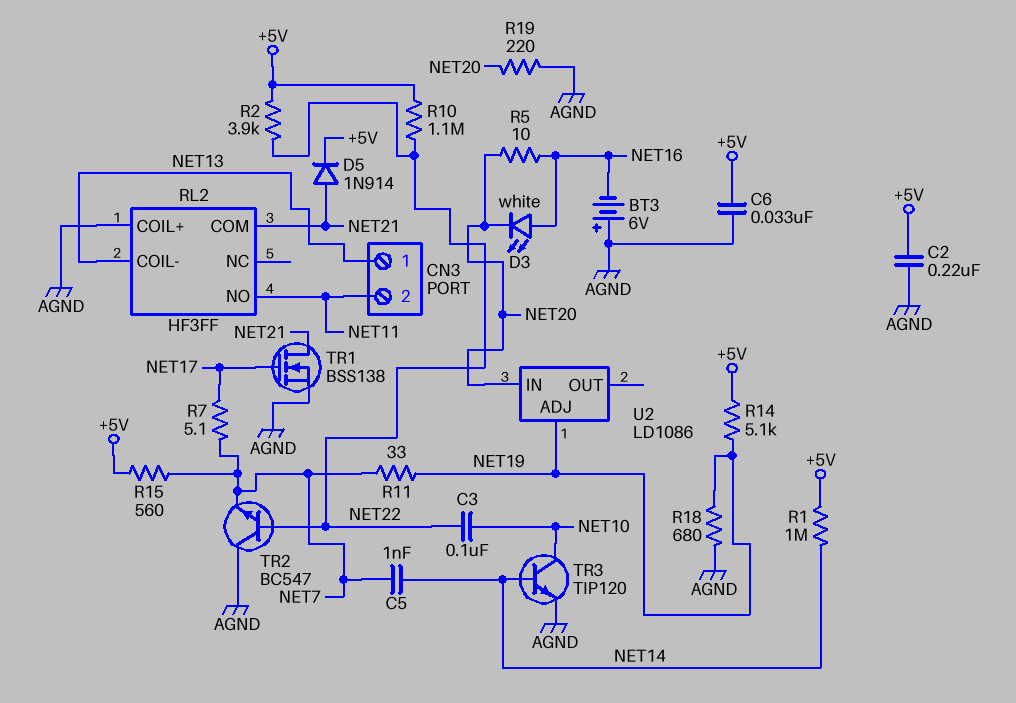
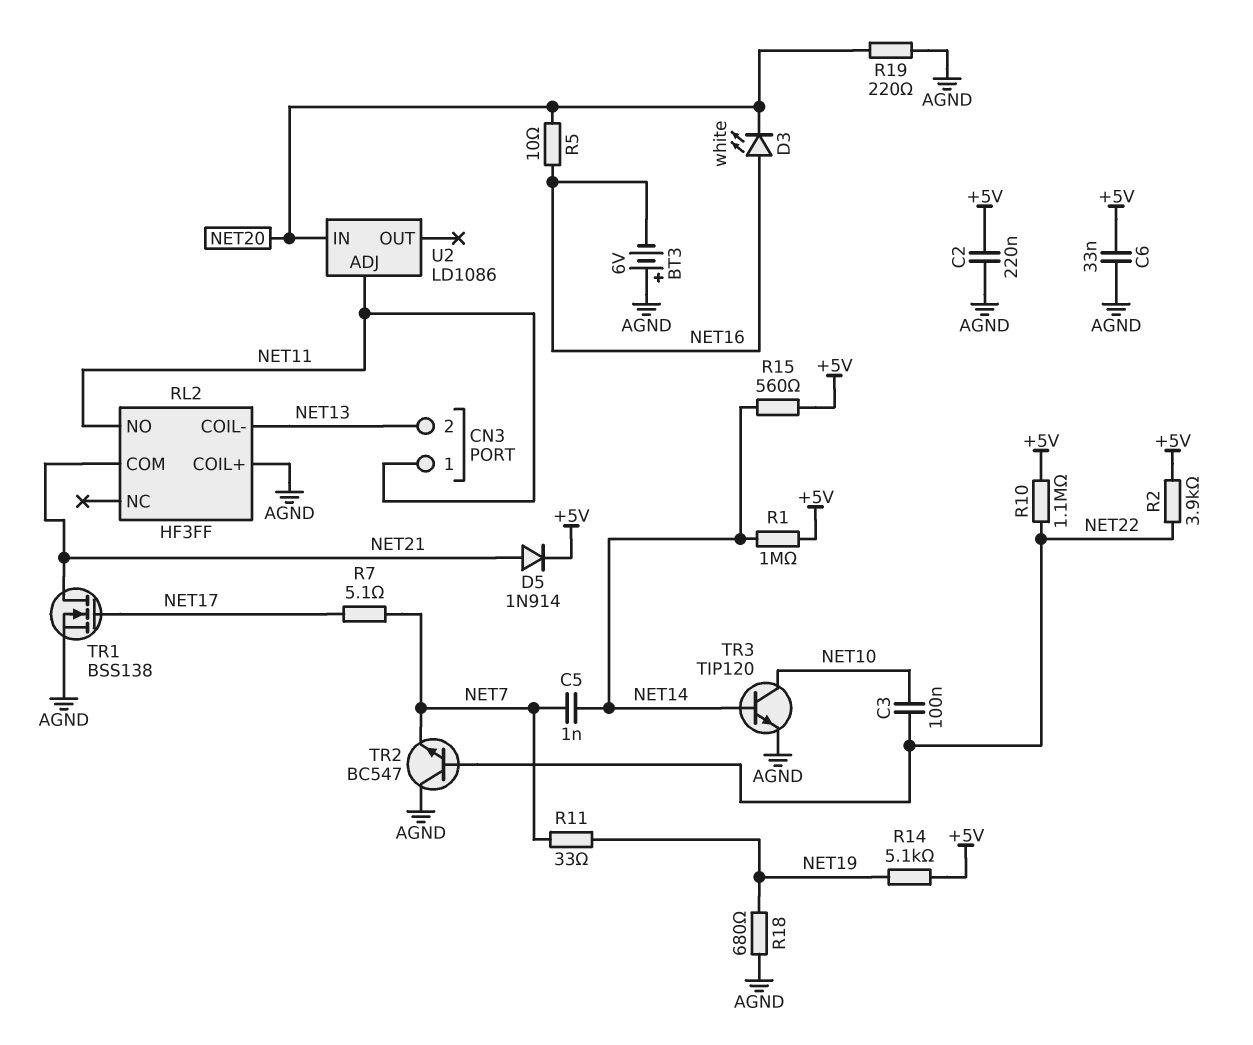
CN3 pin 1: NET13 -> NET11
CN3 pin 2: NET11 -> NET13
R15: 560 (+5V, NET7) -> 560 (+5V, NET14)
U2 pin ADJ: NET19 -> NET11

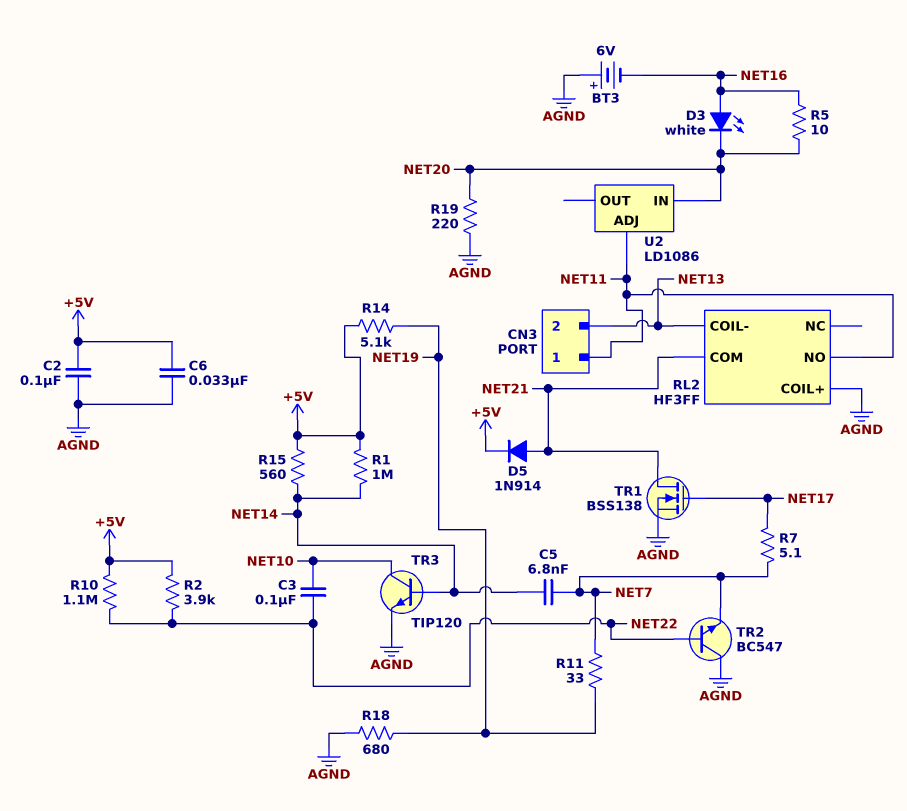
C2: 220nF (+5V, AGND) -> 100nF (+5V, AGND)
C5: 1nF (NET7, NET14) -> 6.8nF (NET7, NET14)

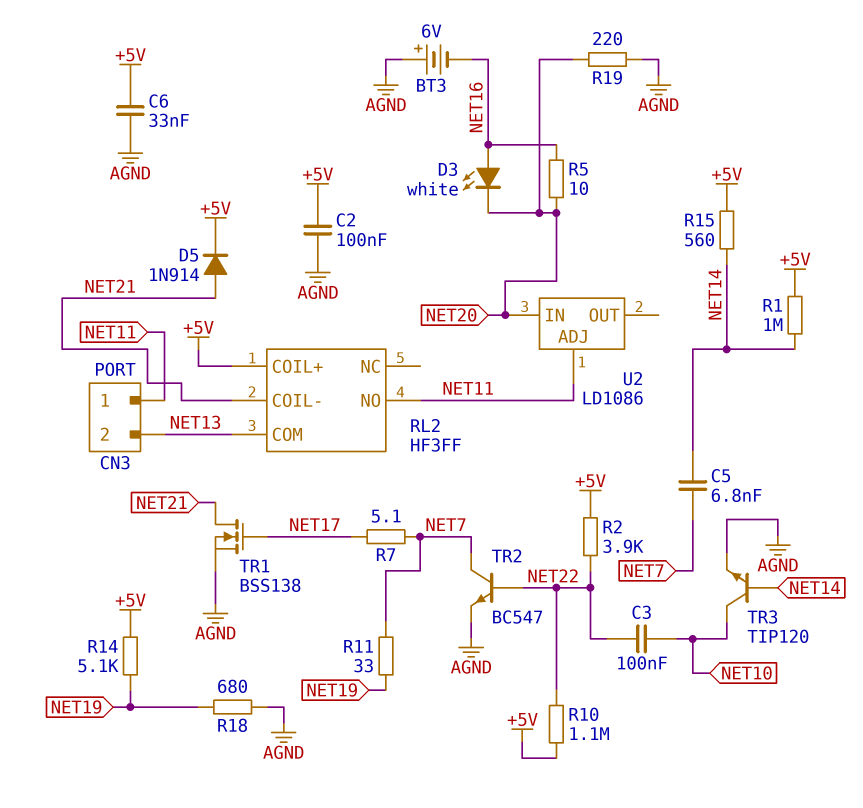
RL2 pin COIL+: AGND -> +5V
RL2 pin COIL-: NET13 -> NET21
RL2 pin COM: NET21 -> NET13
TR2: NPN BC547 (B NET22, C AGND, E NET7) -> NPN BC547 (B NET22, C NET7, E AGND)

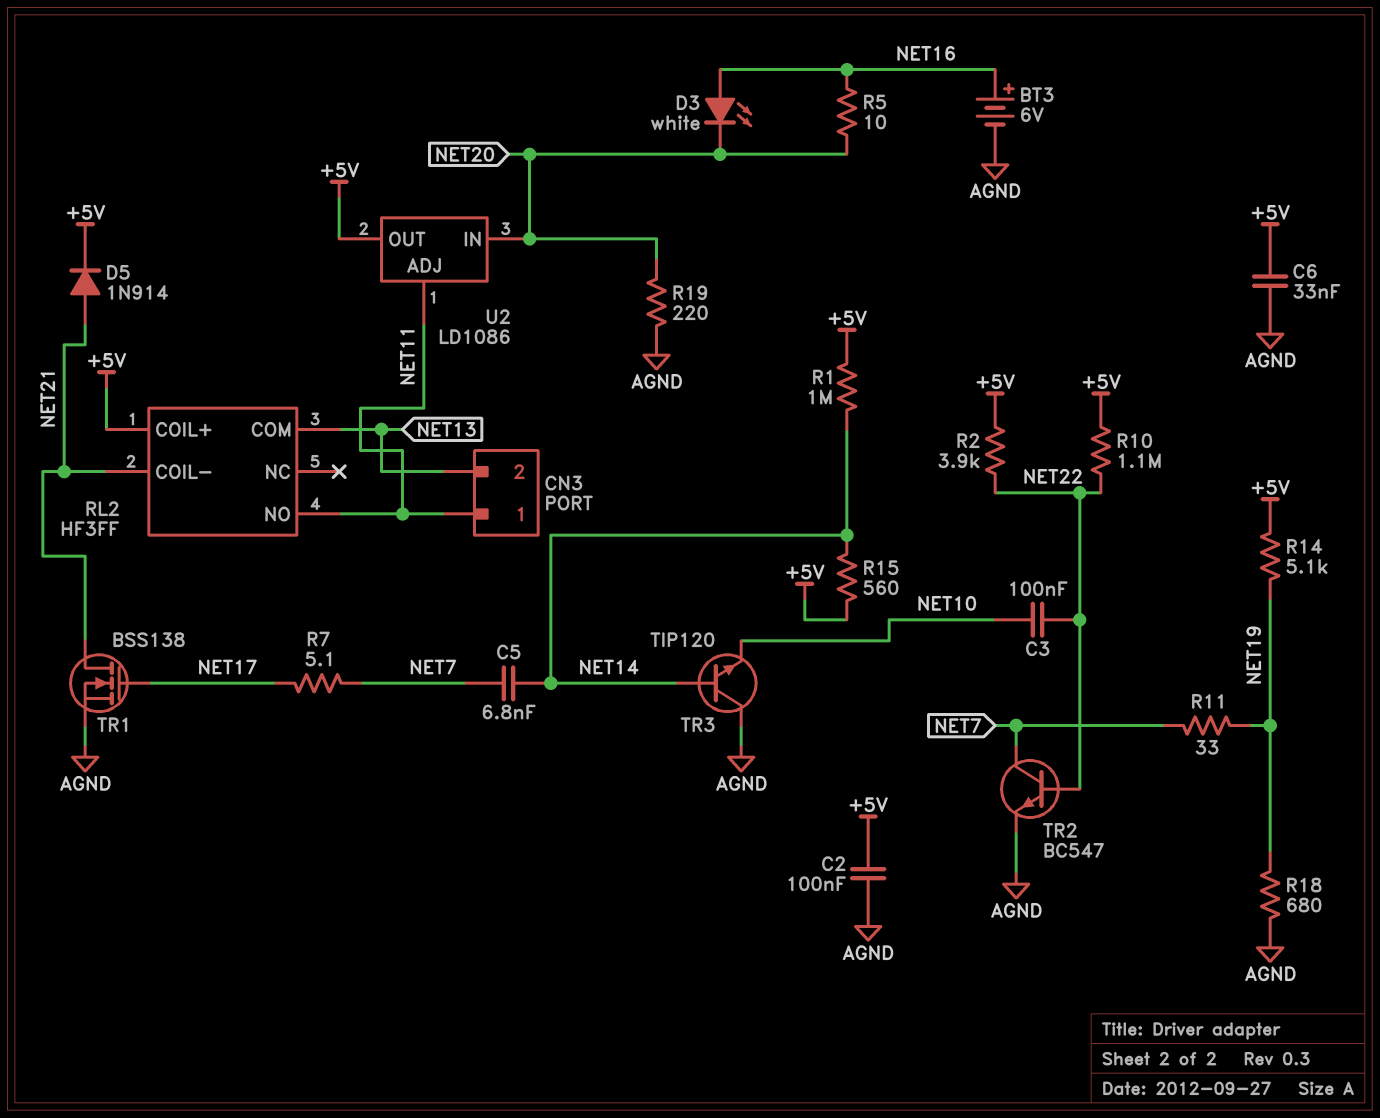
BT3: 6V (plus AGND, minus NET16) -> 6V (plus NET16, minus AGND)
TR3: NPN TIP120 (B NET14, C NET10, E AGND) -> NPN TIP120 (B NET14, C AGND, E NET10)
U2 pin OUT: none -> +5V

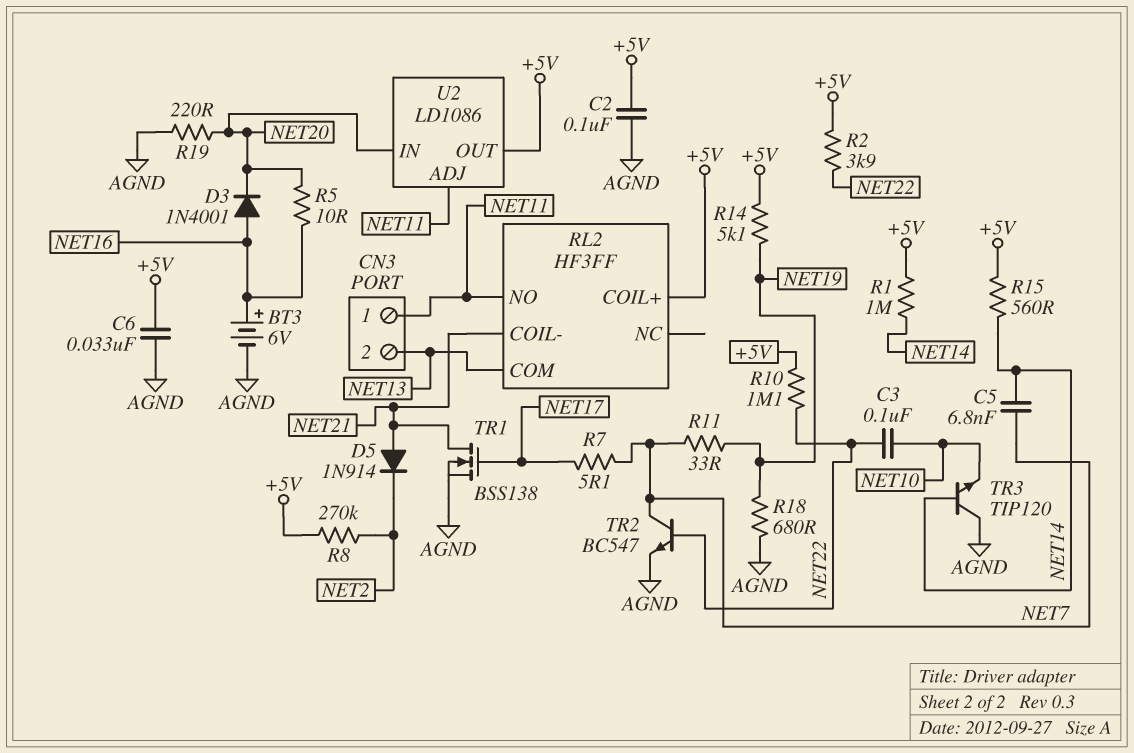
D3: LED white (A NET16, K NET20) -> diode 1N4001 (A NET16, K NET20)
D5: diode 1N914 (A NET21, K +5V) -> diode 1N914 (A NET21, K NET2)
R8: none -> 270k (+5V, NET2)

